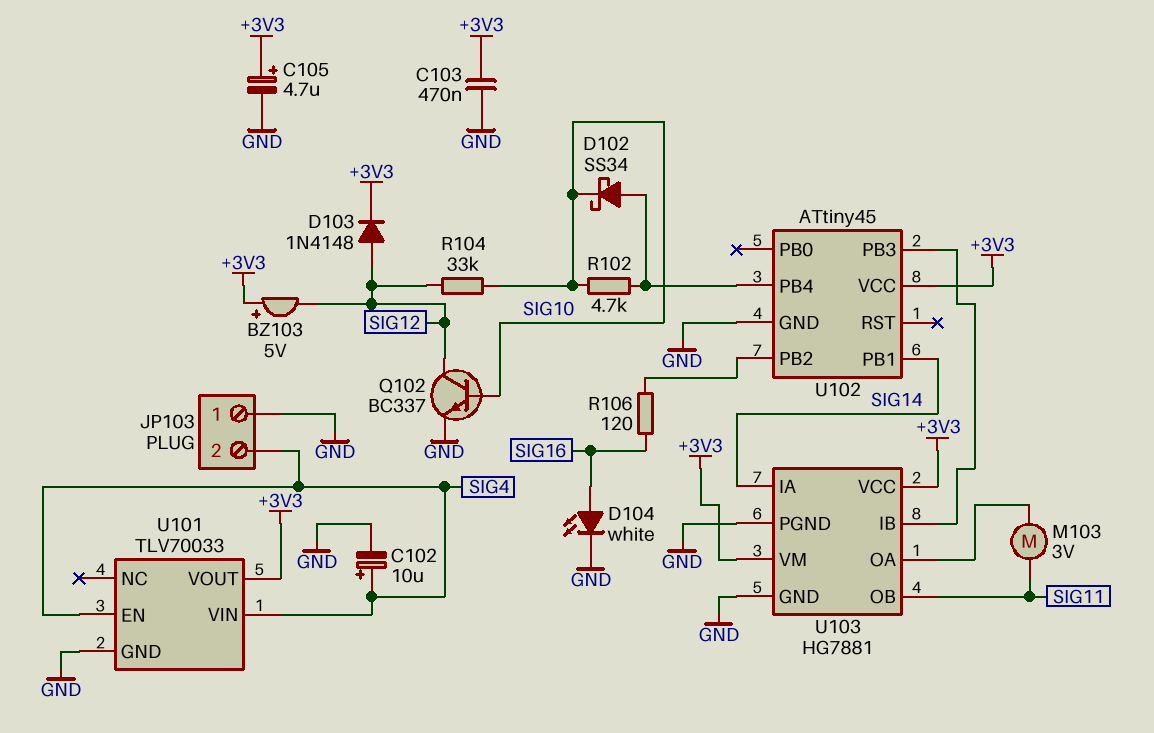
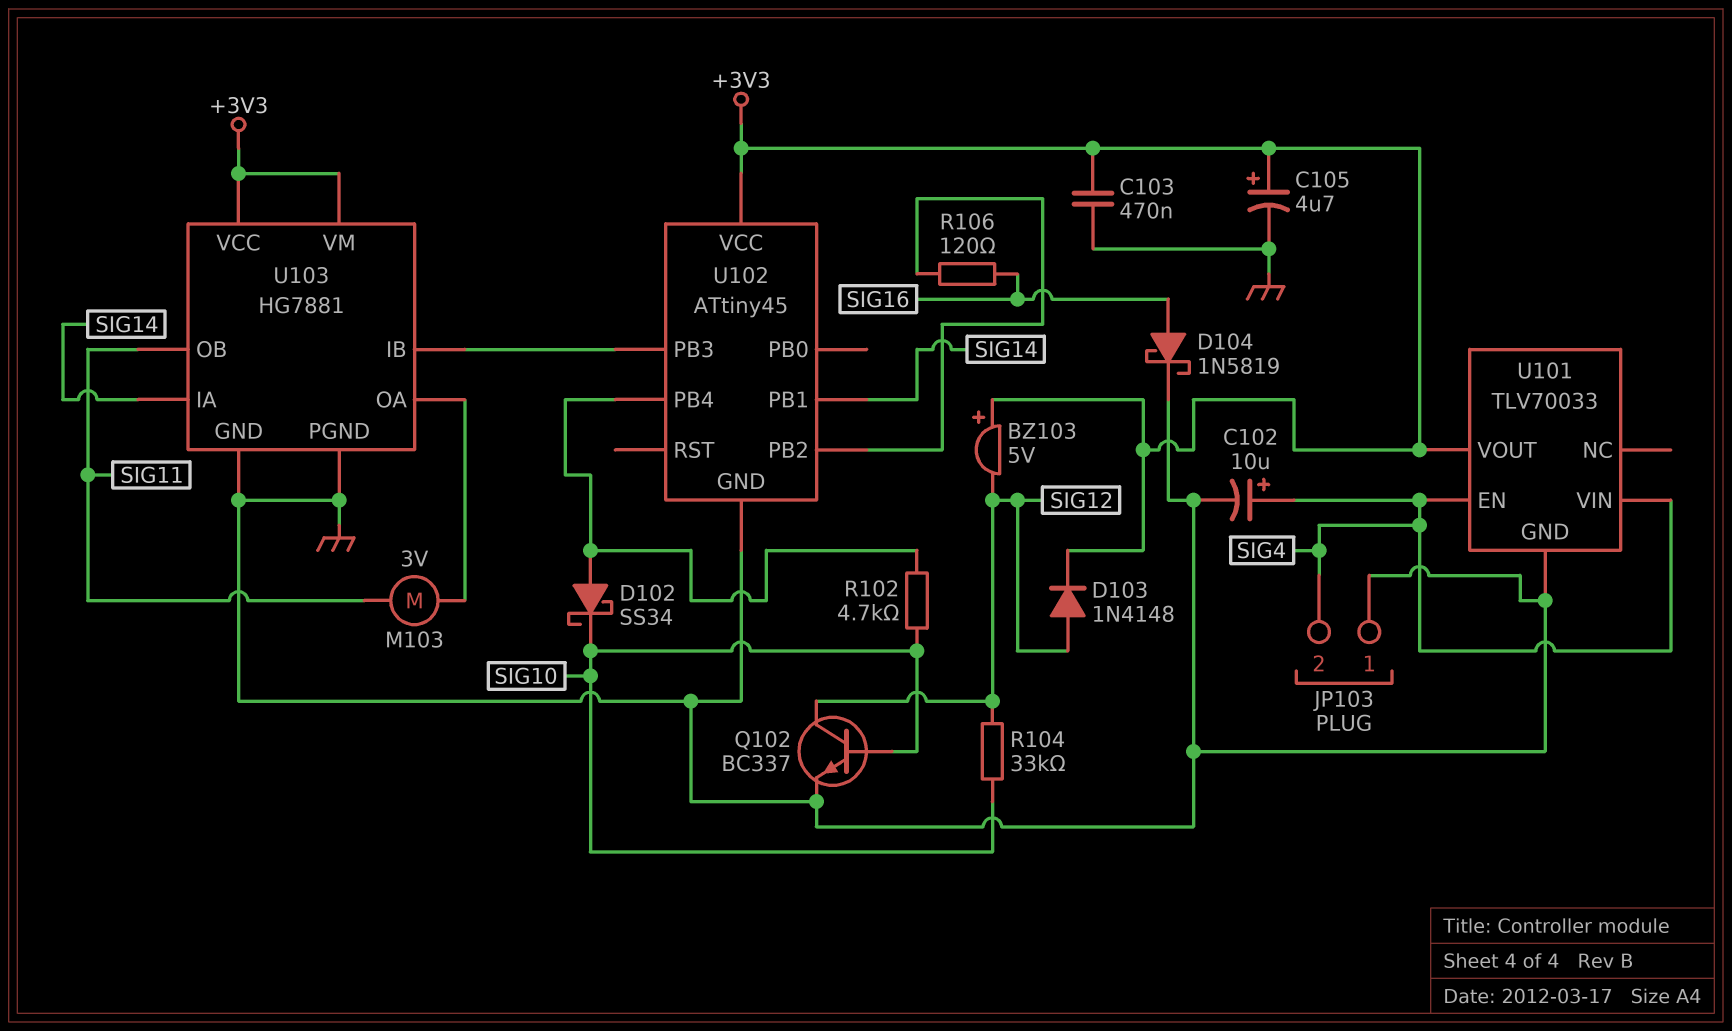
D104: LED white (A SIG16, K GND) -> schottky 1N5819 (A SIG16, K GND)

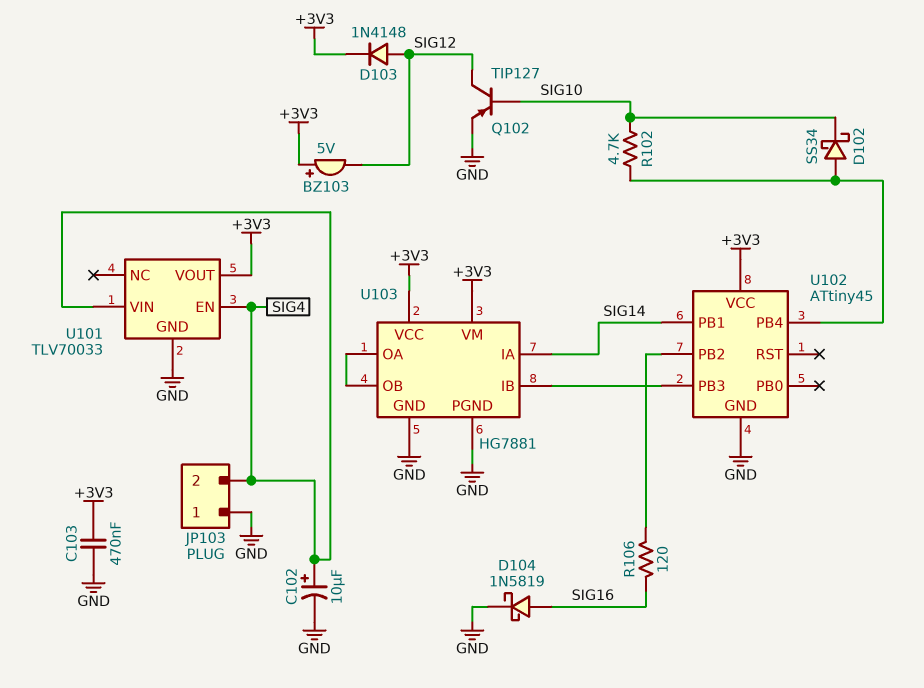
C105: 4.7uF (plus +3V3, minus GND) -> none
M103: motor 3V (SIG11, U103/OA) -> none
Q102: NPN BC337 (B SIG10, C SIG12, E GND) -> PNP TIP127 (B SIG10, C SIG12, E GND)
R104: 33k (SIG10, SIG12) -> none
U103 pin OB: SIG11 -> U103/OA

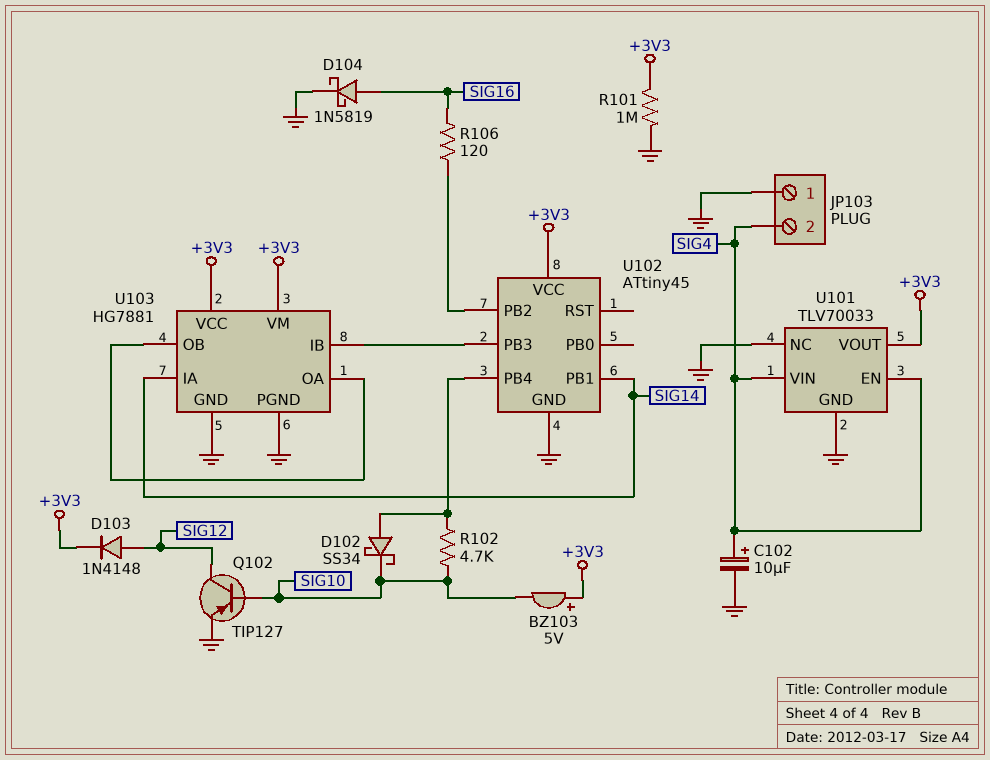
BZ103: buzzer 5V (plus +3V3, minus SIG12) -> buzzer 5V (plus +3V3, minus SIG10)
C103: 470nF (+3V3, GND) -> none
R101: none -> 1M (+3V3, GND)
U101 pin NC: none -> GND

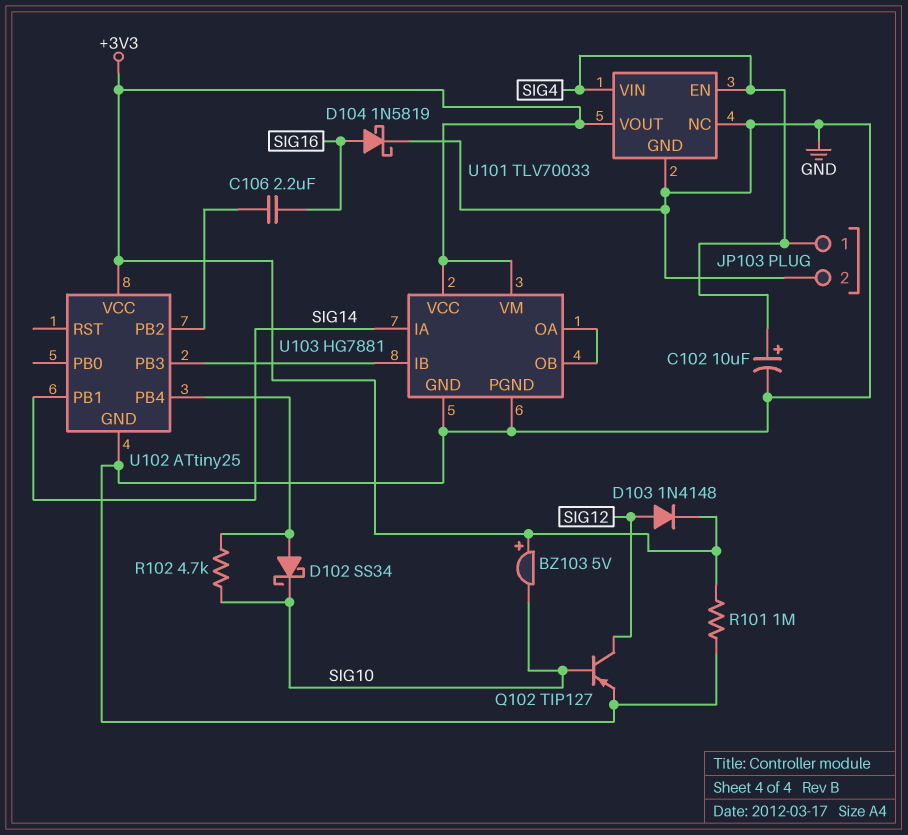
C106: none -> 2.2uF (SIG16, U102/PB2)
JP103 pin 1: GND -> SIG4
JP103 pin 2: SIG4 -> GND
R106: 120 (SIG16, U102/PB2) -> none
U102: ATtiny45 -> ATtiny25

